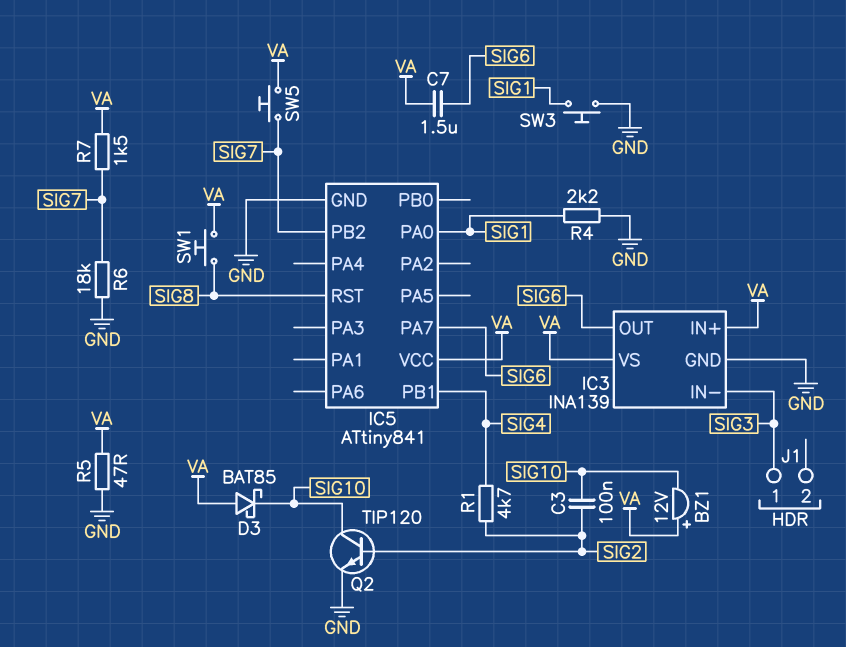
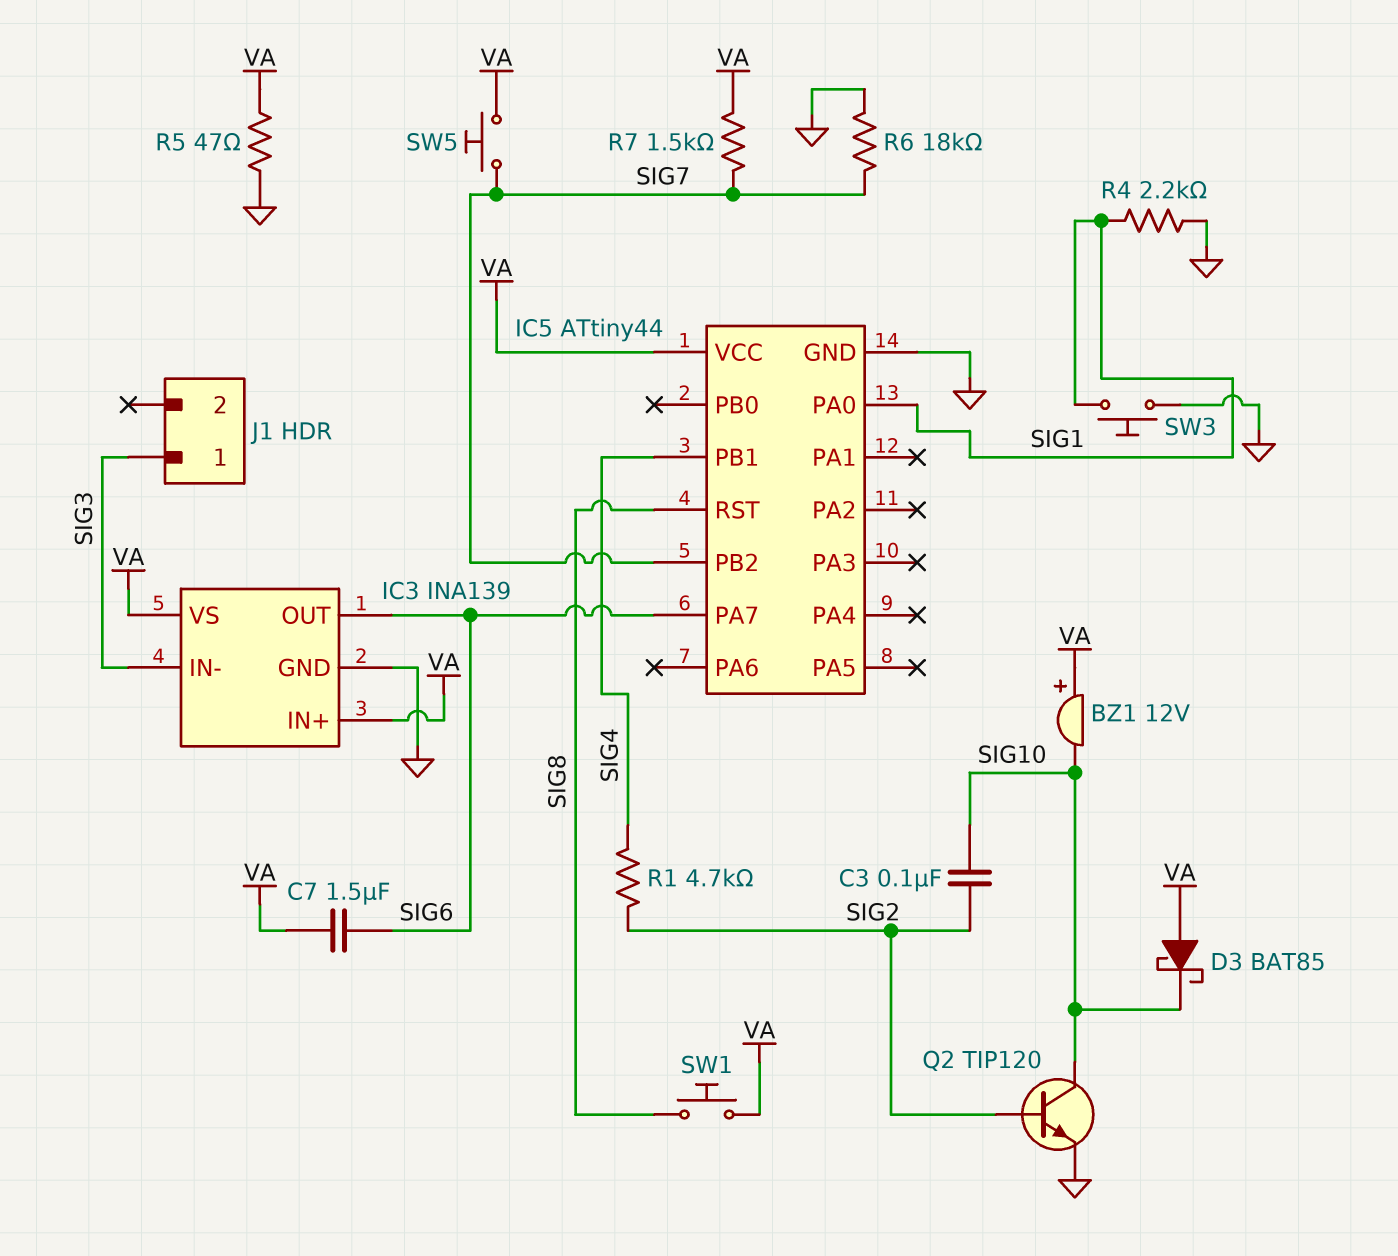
IC5: ATtiny841 -> ATtiny44

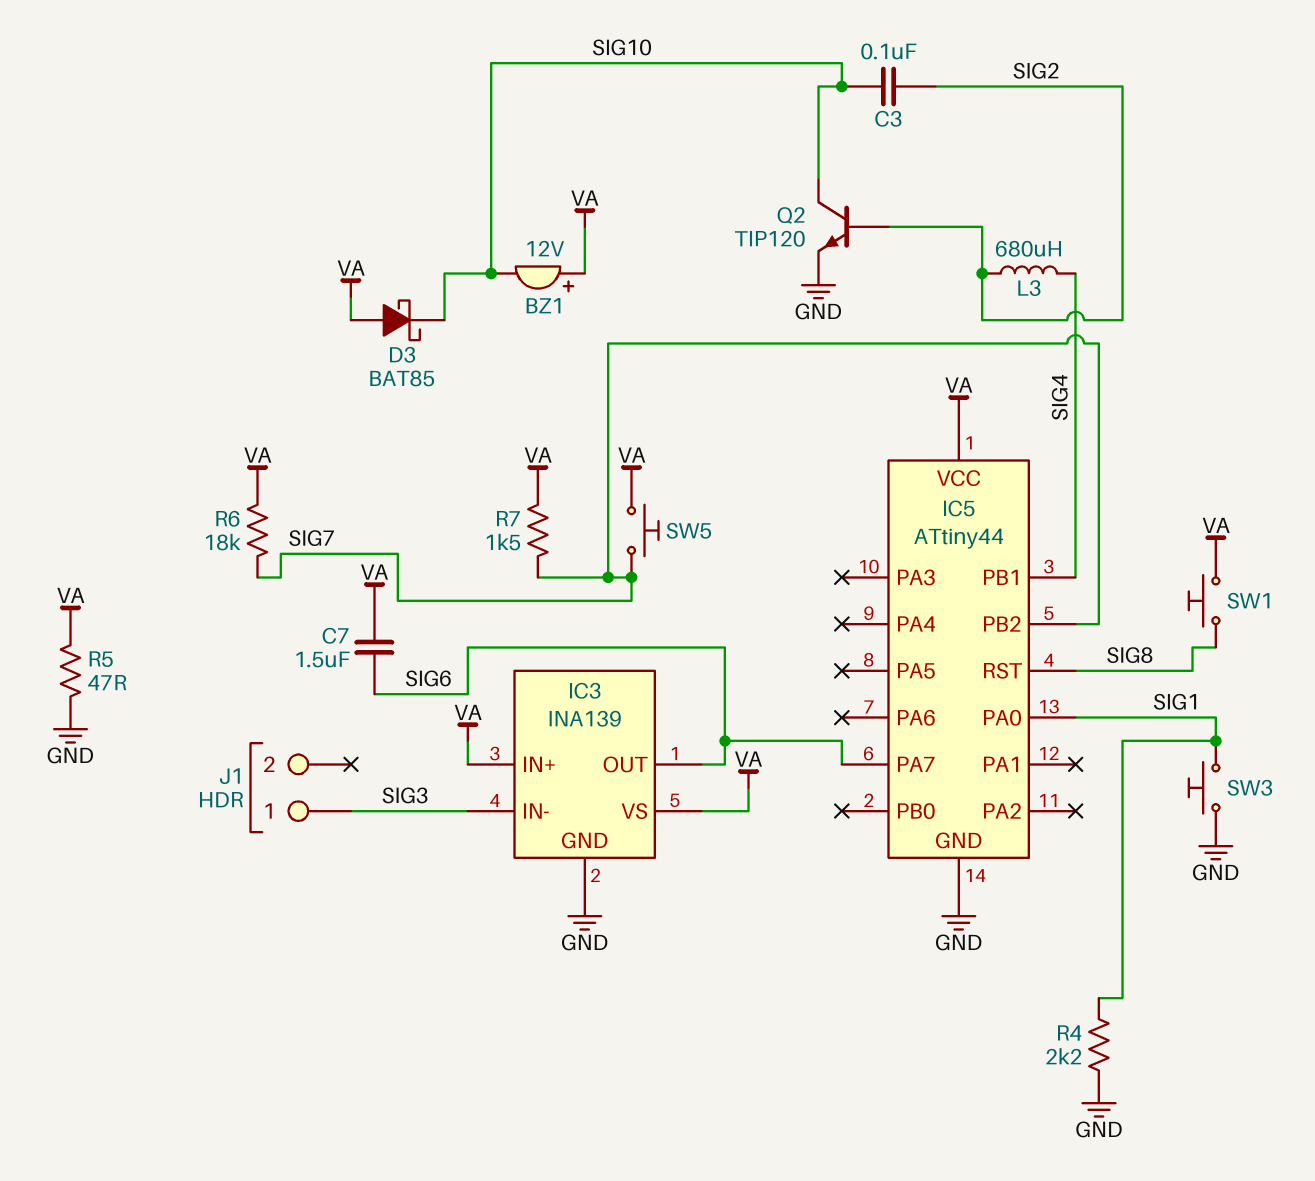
L3: none -> 680uH (SIG2, SIG4)
R1: 4.7k (SIG2, SIG4) -> none
R6: 18k (GND, SIG7) -> 18k (SIG7, VA)

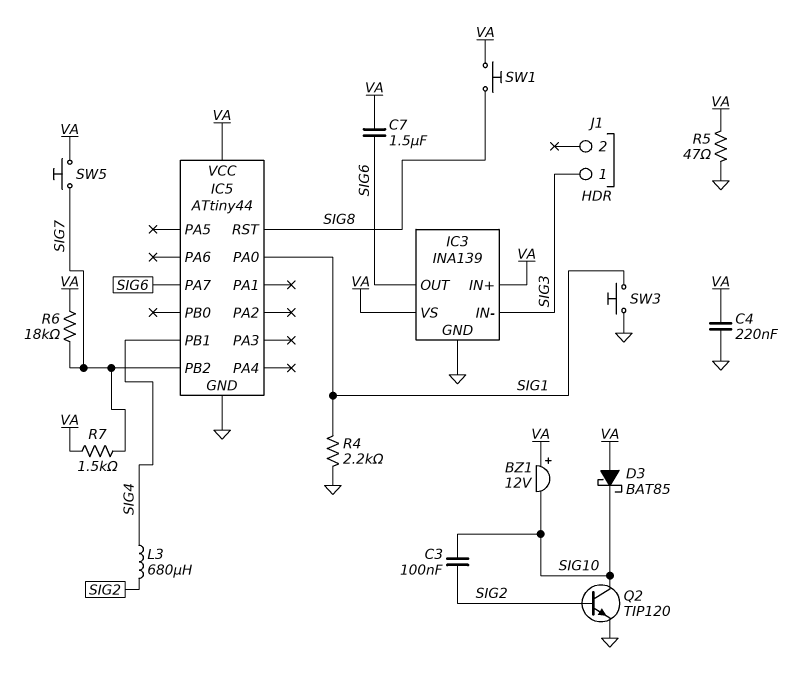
C4: none -> 220nF (GND, VA)

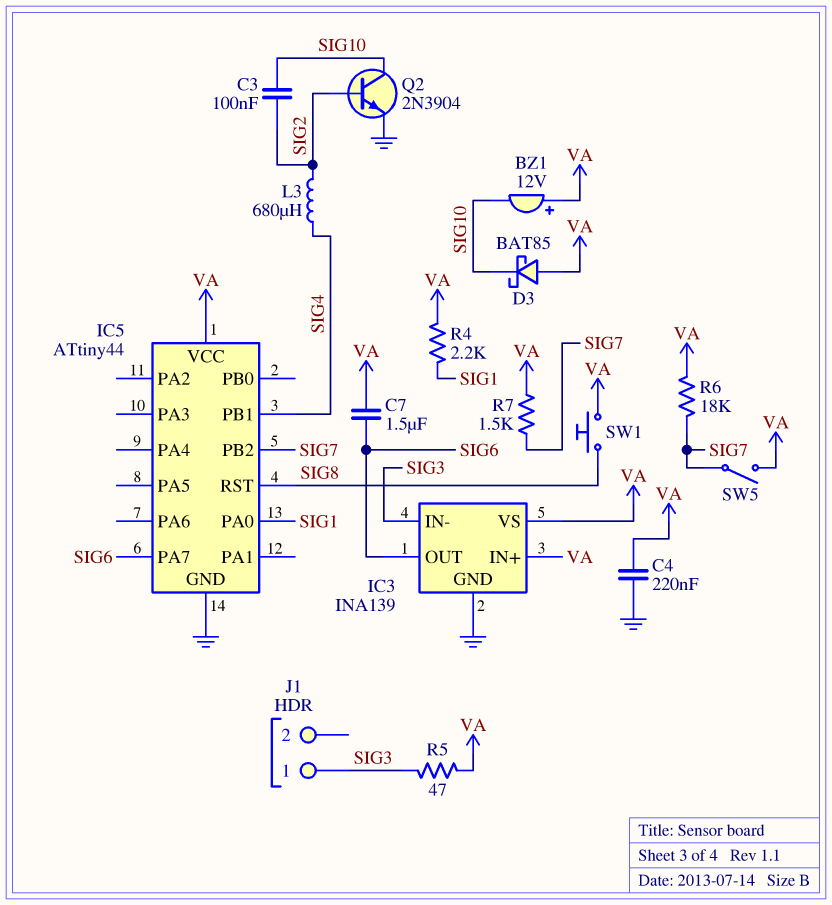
Q2: NPN TIP120 (B SIG2, C SIG10, E GND) -> NPN 2N3904 (B SIG2, C SIG10, E GND)
R4: 2.2k (GND, SIG1) -> 2.2k (SIG1, VA)
R5: 47 (GND, VA) -> 47 (SIG3, VA)
SW3: button (GND, SIG1) -> none
SW5: button (SIG7, VA) -> switch (SIG7, VA)

